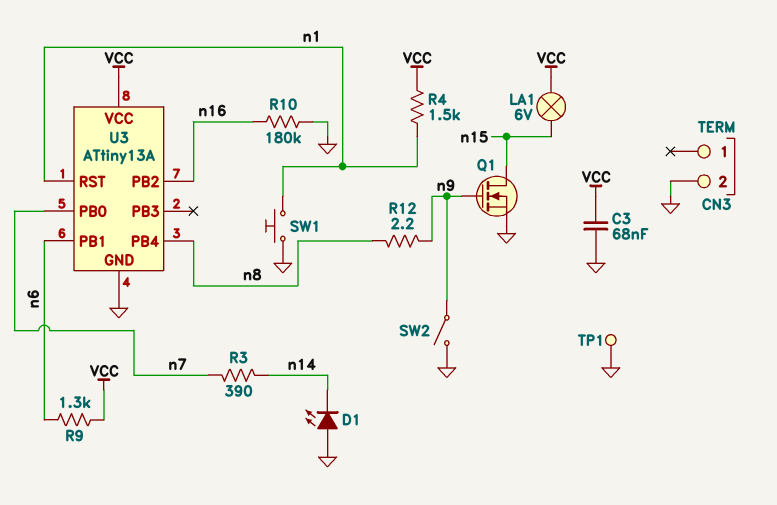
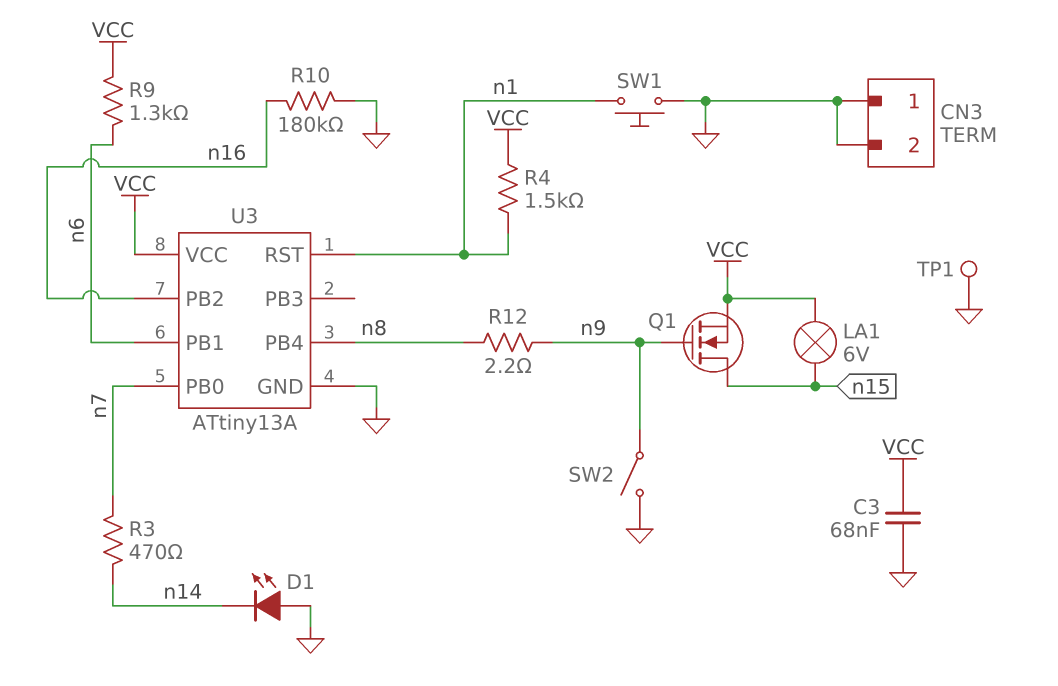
CN3 pin 1: none -> GND
Q1: NMOS (G n9, D n15, S GND) -> NMOS (G n9, D n15, S VCC)
R3: 390 (n7, n14) -> 470 (n7, n14)

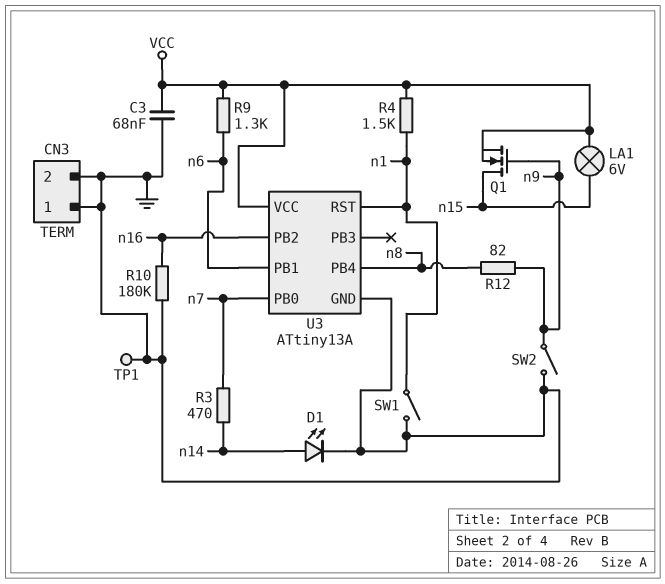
D1: LED (A GND, K n14) -> LED (A n14, K GND)
R12: 2.2 (n8, n9) -> 82 (n8, n9)
SW1: button (GND, n1) -> switch (GND, n1)

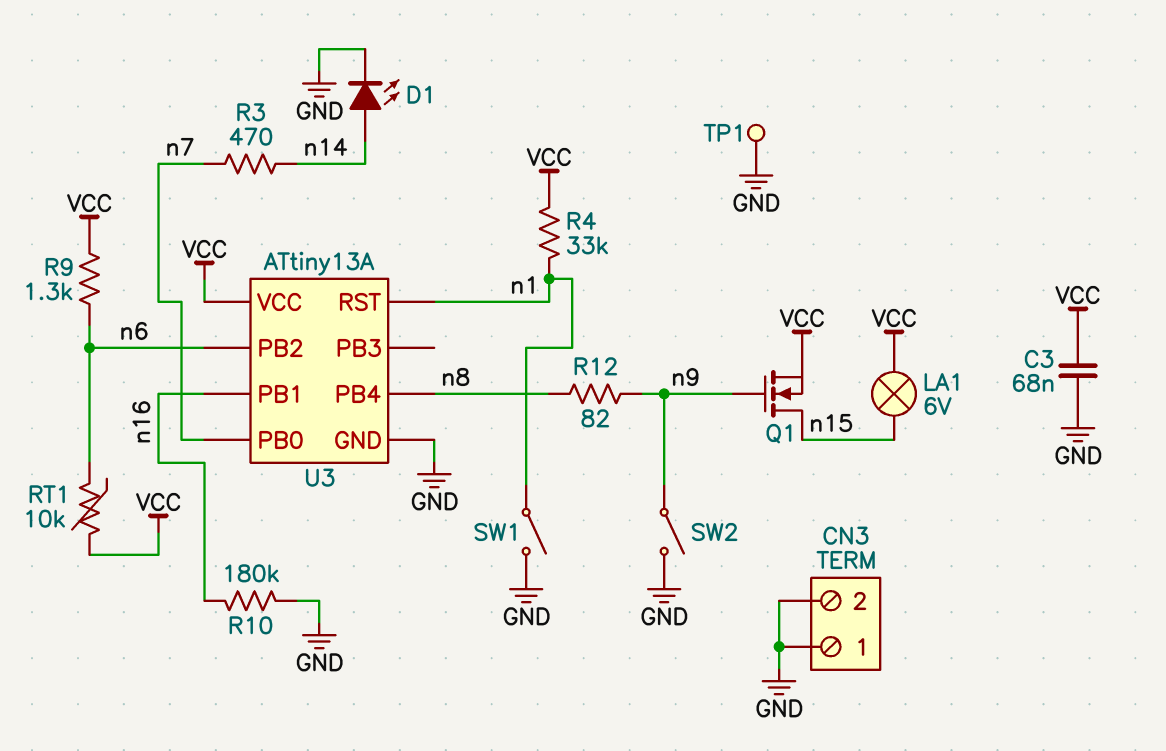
R4: 1.5k (VCC, n1) -> 33k (VCC, n1)
RT1: none -> 10k (VCC, n6)
U3 pin PB1: n6 -> n16
U3 pin PB2: n16 -> n6

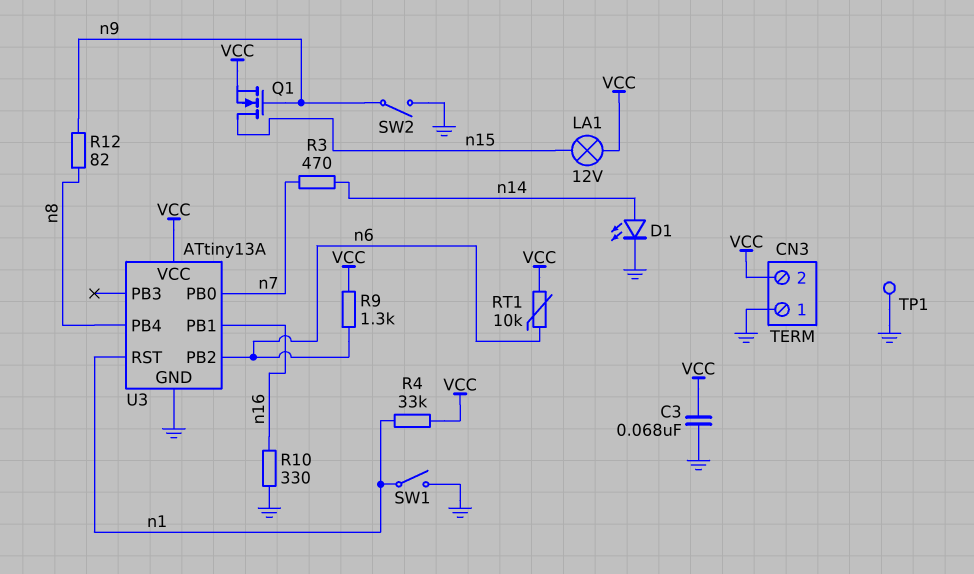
CN3 pin 2: GND -> VCC
LA1: lamp 6V (VCC, n15) -> lamp 12V (VCC, n15)
R10: 180k (GND, n16) -> 330 (GND, n16)

